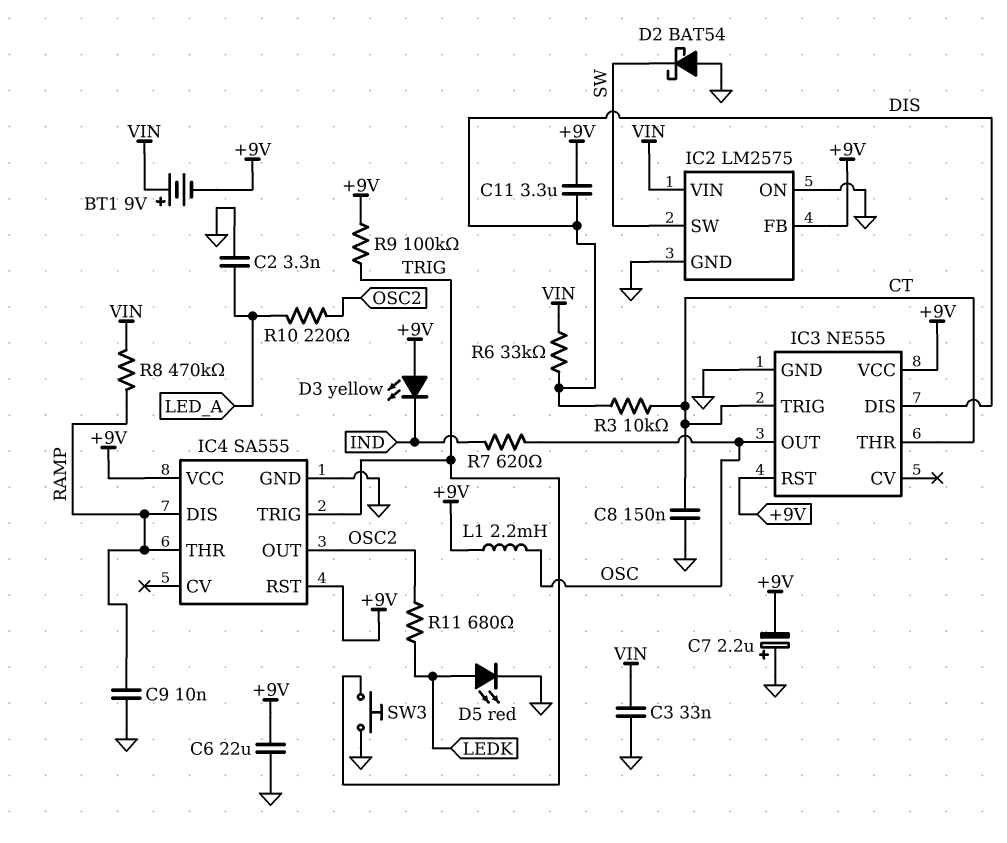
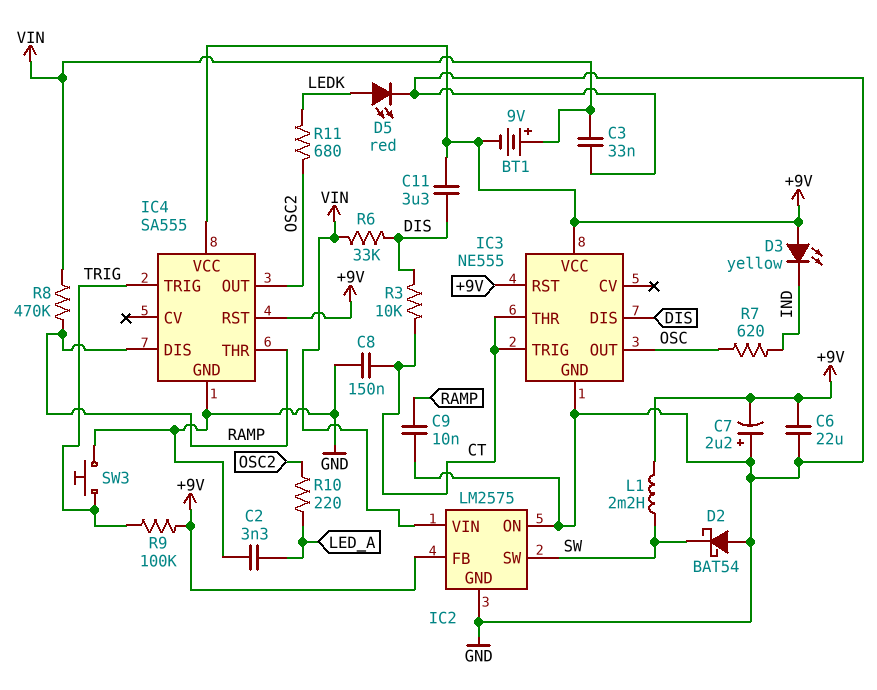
L1: 2.2mH (+9V, OSC) -> 2.2mH (+9V, SW)

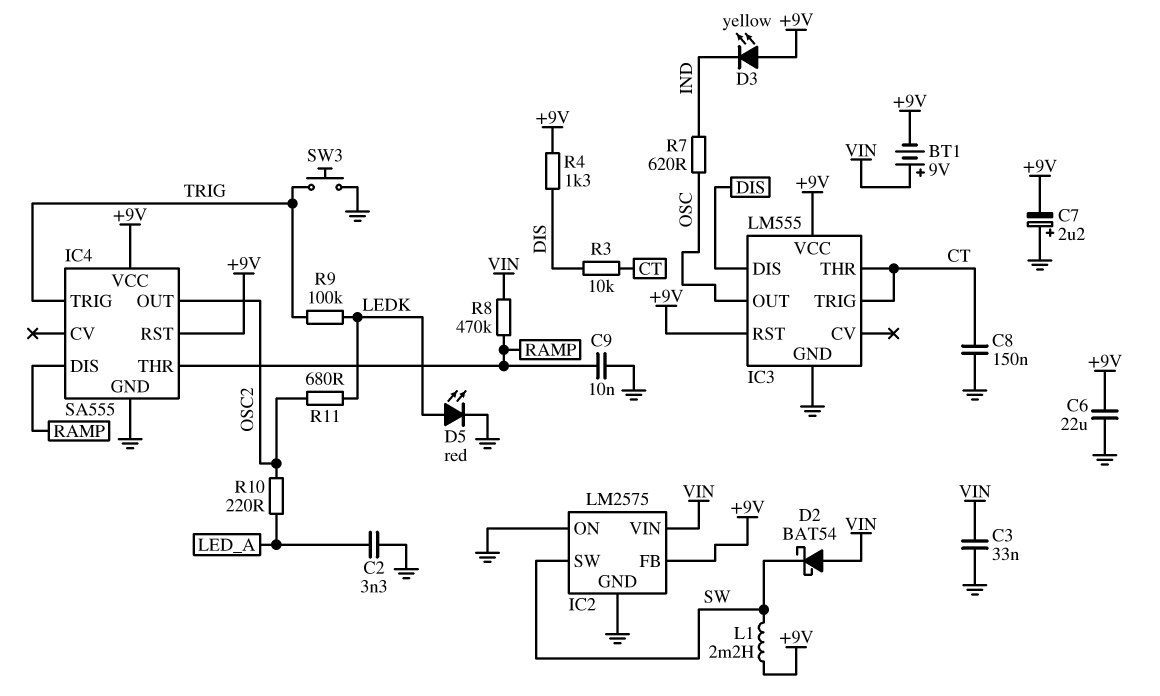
C11: 3.3uF (+9V, DIS) -> none
D2: schottky BAT54 (A GND, K SW) -> schottky BAT54 (A VIN, K SW)
IC3: NE555 -> LM555
R4: none -> 1.3k (+9V, DIS)
R6: 33k (DIS, VIN) -> none
R9: 100k (+9V, TRIG) -> 100k (LEDK, TRIG)

